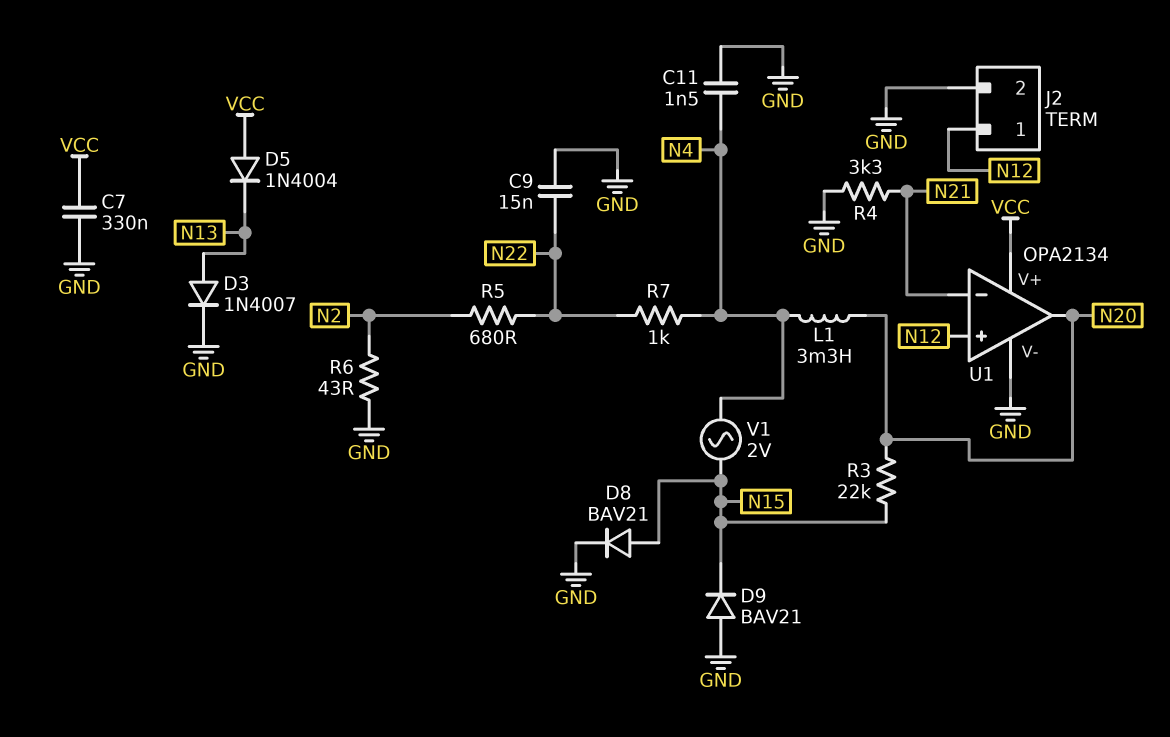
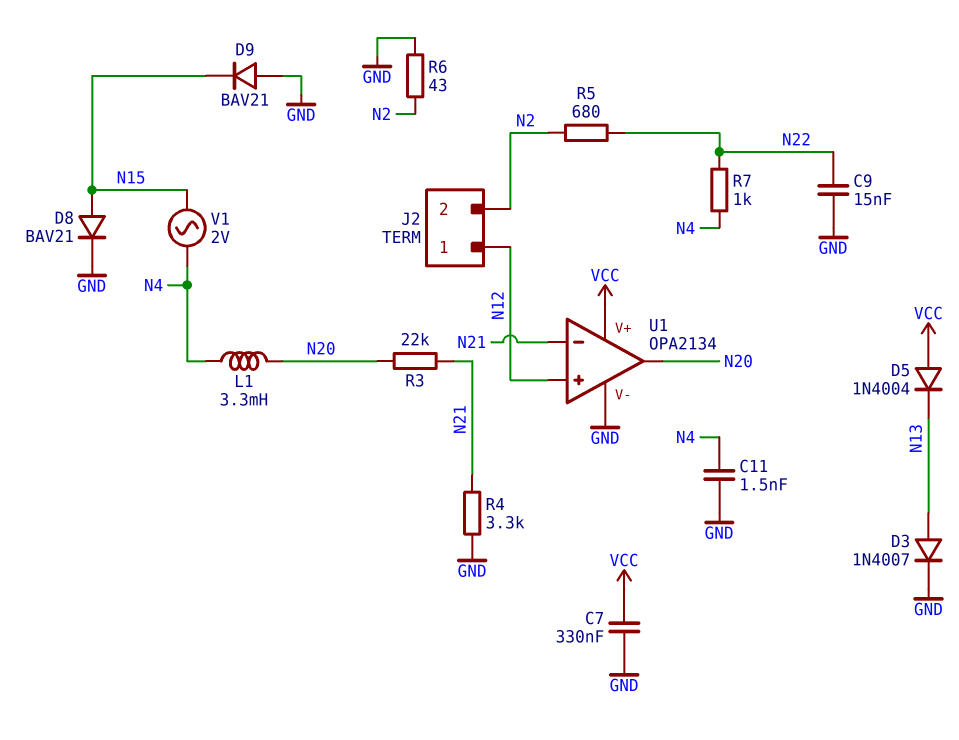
J2 pin 2: GND -> N2
R3: 22k (N15, N20) -> 22k (N20, N21)

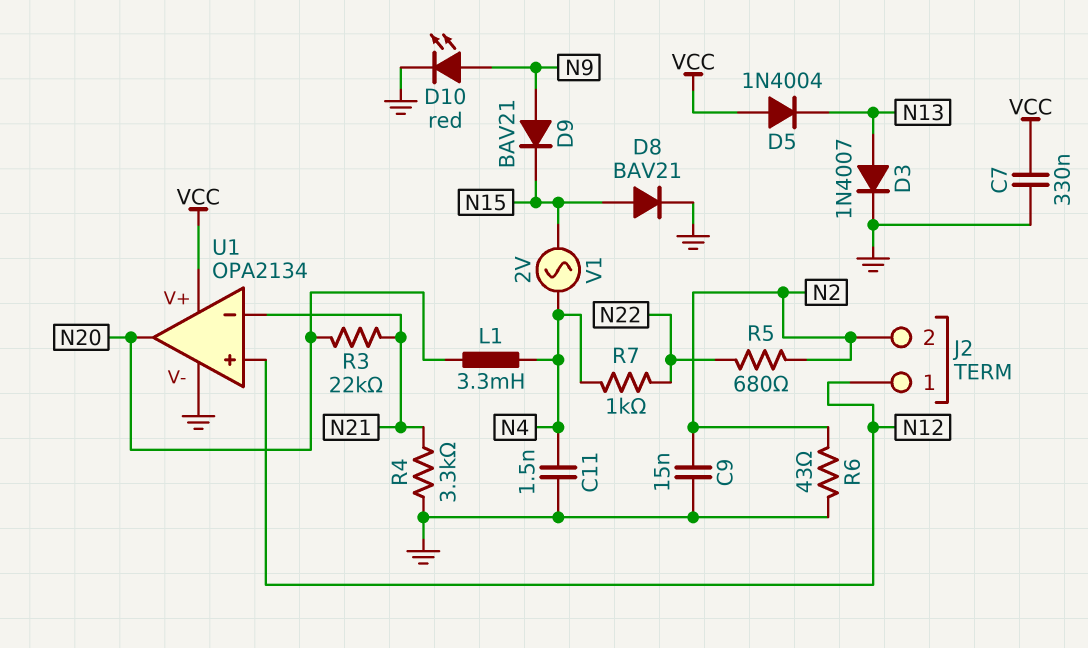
C9: 15nF (GND, N22) -> 15nF (GND, N2)
D9: diode BAV21 (A GND, K N15) -> diode BAV21 (A N9, K N15)
D10: none -> LED red (A N9, K GND)

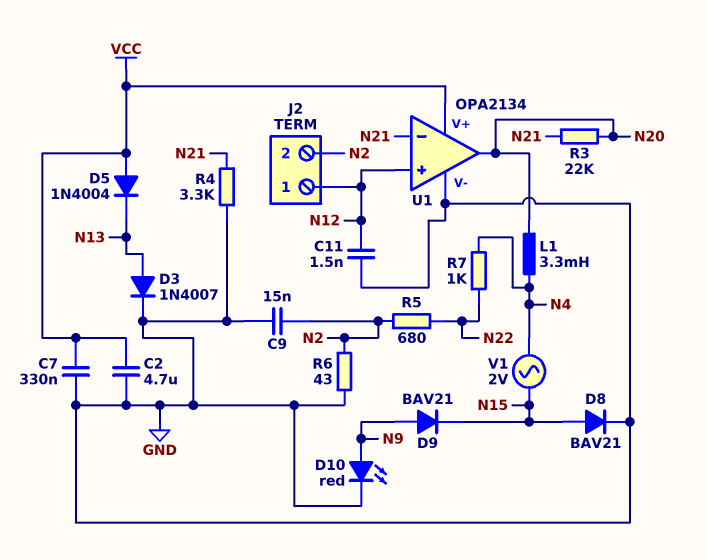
C2: none -> 4.7uF (GND, VCC)
C11: 1.5nF (GND, N4) -> 1.5nF (GND, N12)

